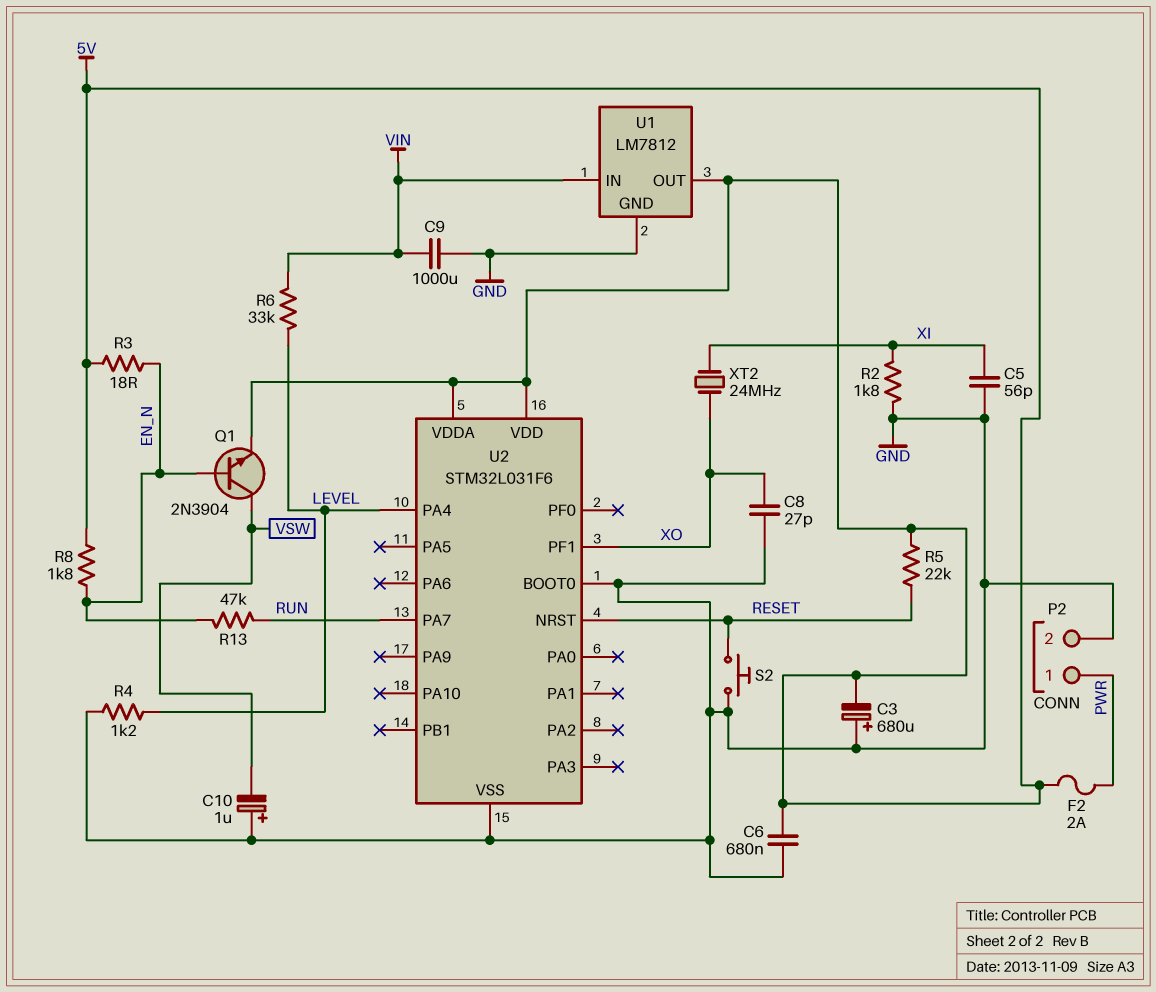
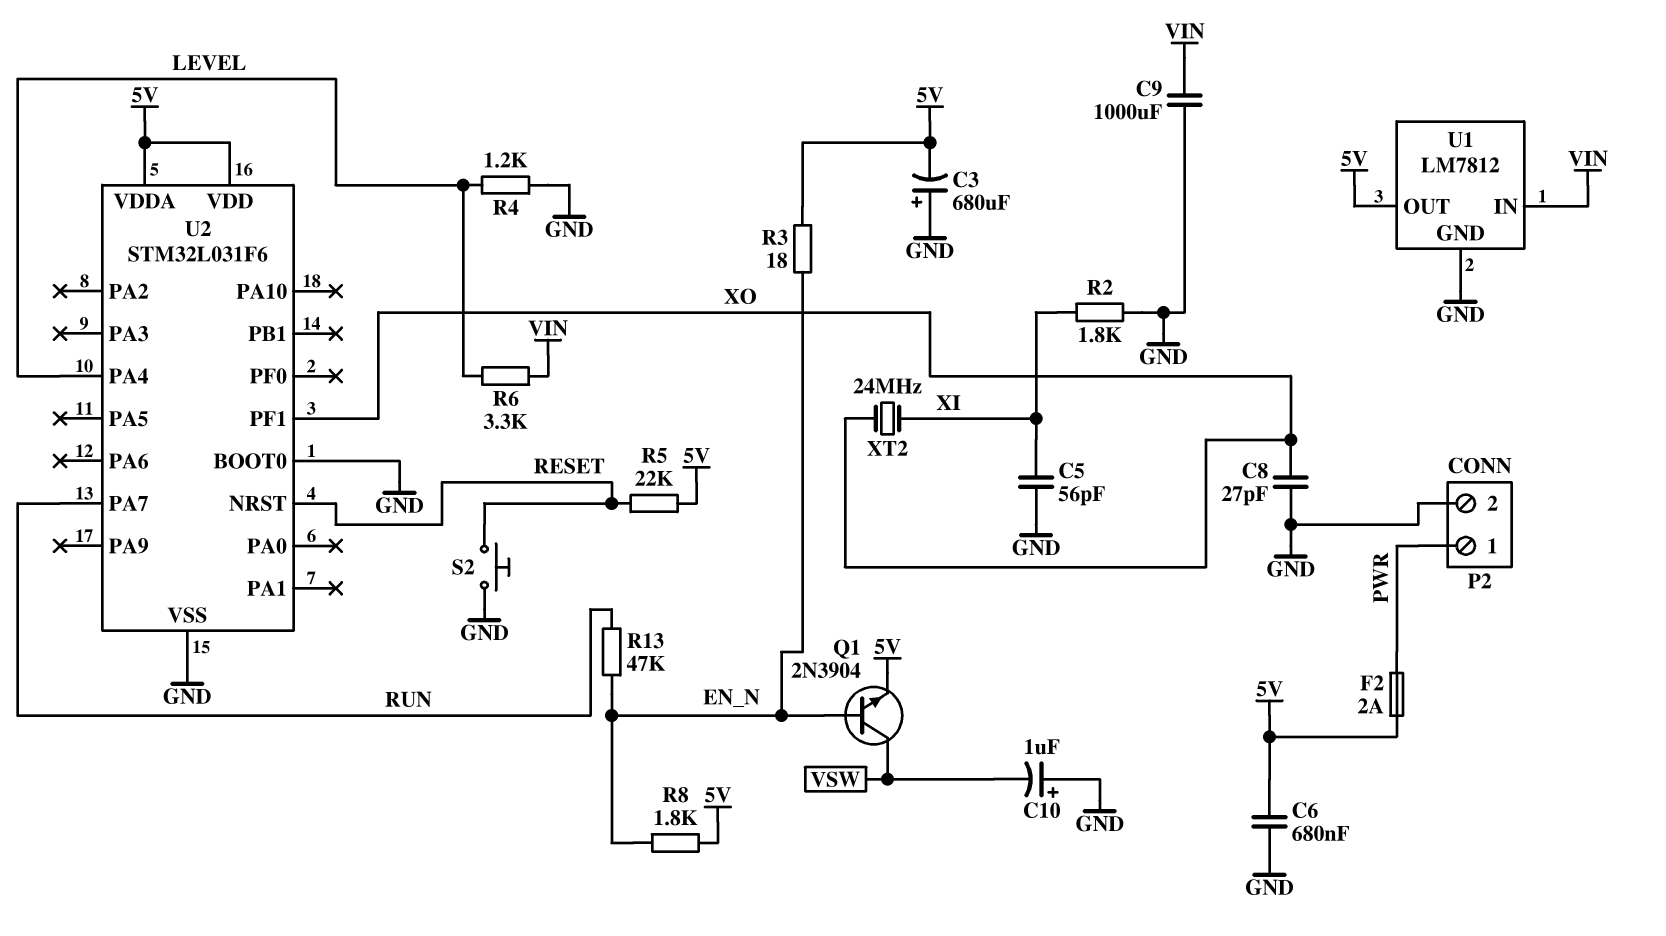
R6: 33k (LEVEL, VIN) -> 3.3k (LEVEL, VIN)

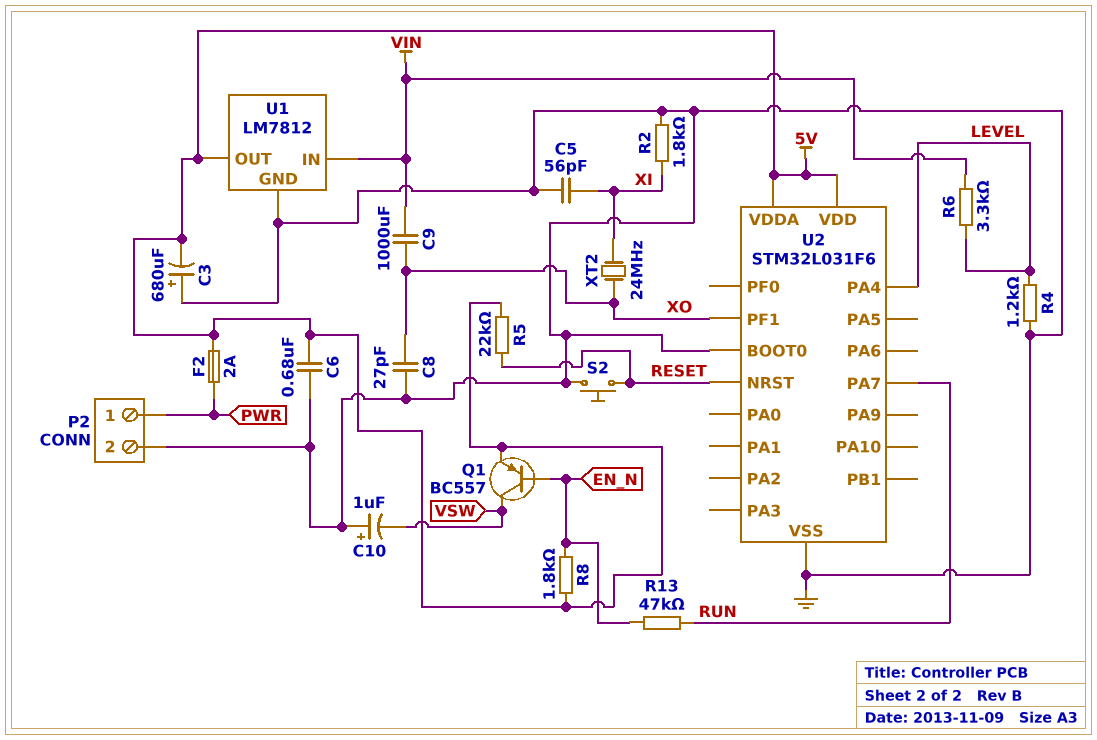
C9: 1000uF (GND, VIN) -> 1000uF (VIN, XO)
Q1: NPN 2N3904 (B EN_N, C VSW, E 5V) -> PNP BC557 (B EN_N, C VSW, E 5V)
R3: 18 (5V, EN_N) -> none

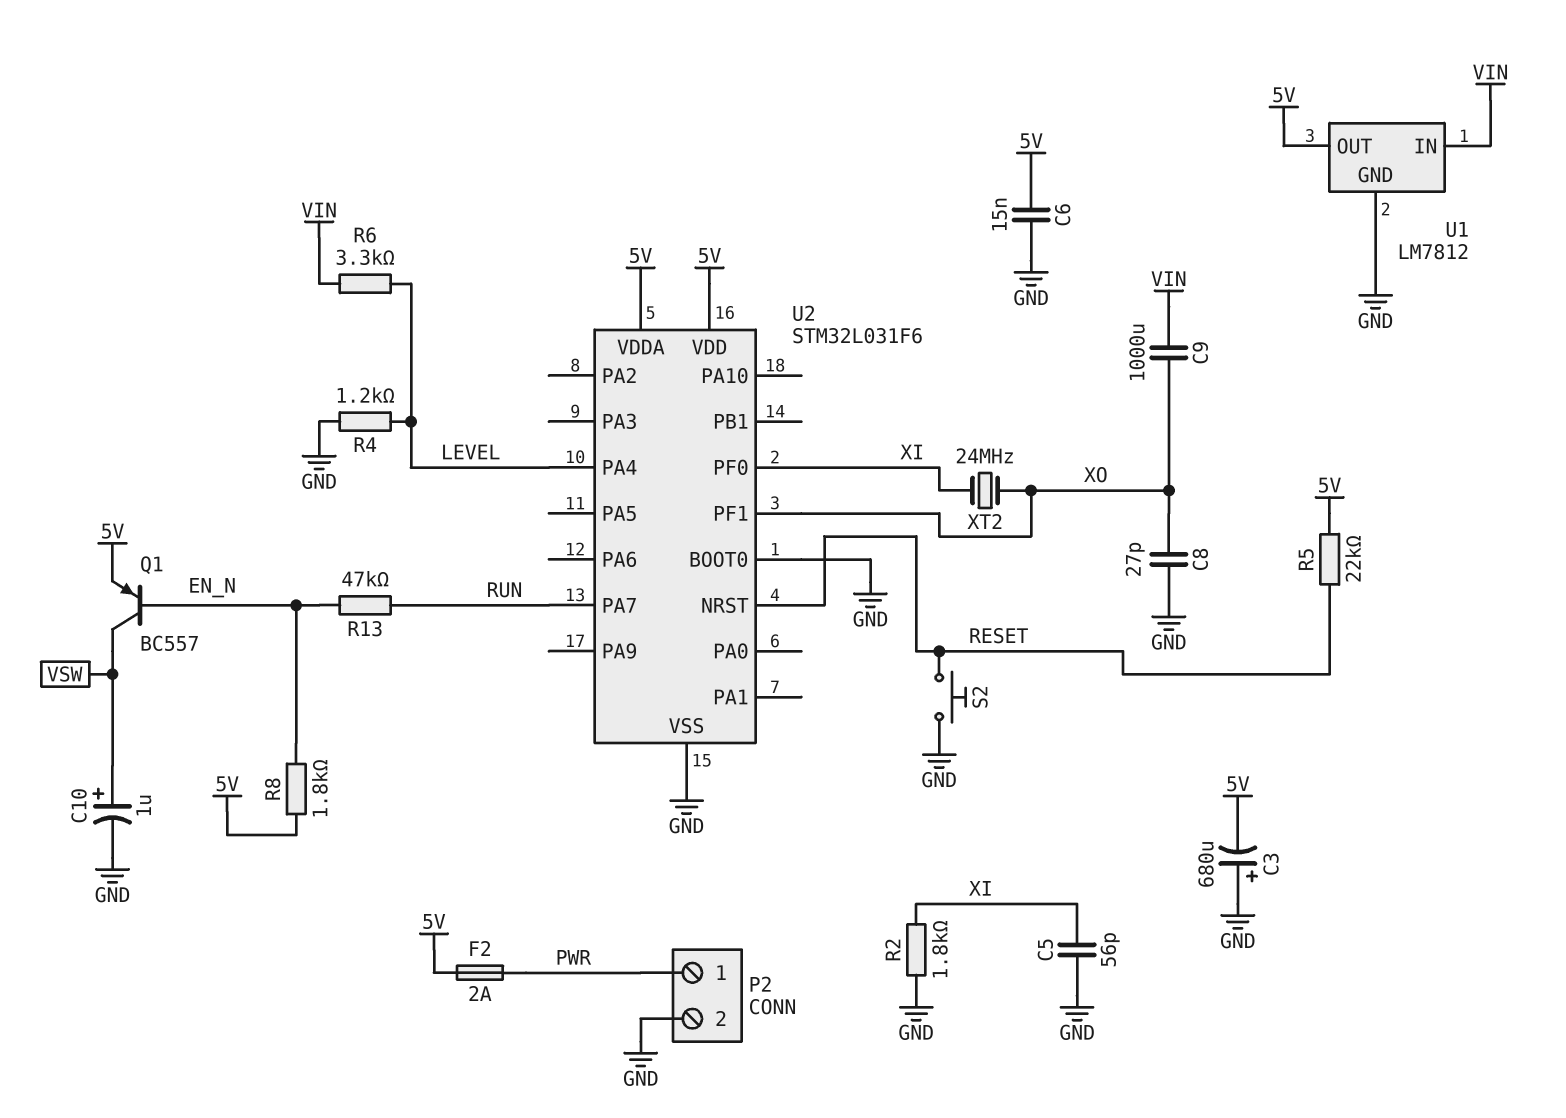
C6: 680nF (5V, GND) -> 15nF (5V, GND)
C10: 1uF (plus GND, minus VSW) -> 1uF (plus VSW, minus GND)
U2 pin PF0: none -> XI

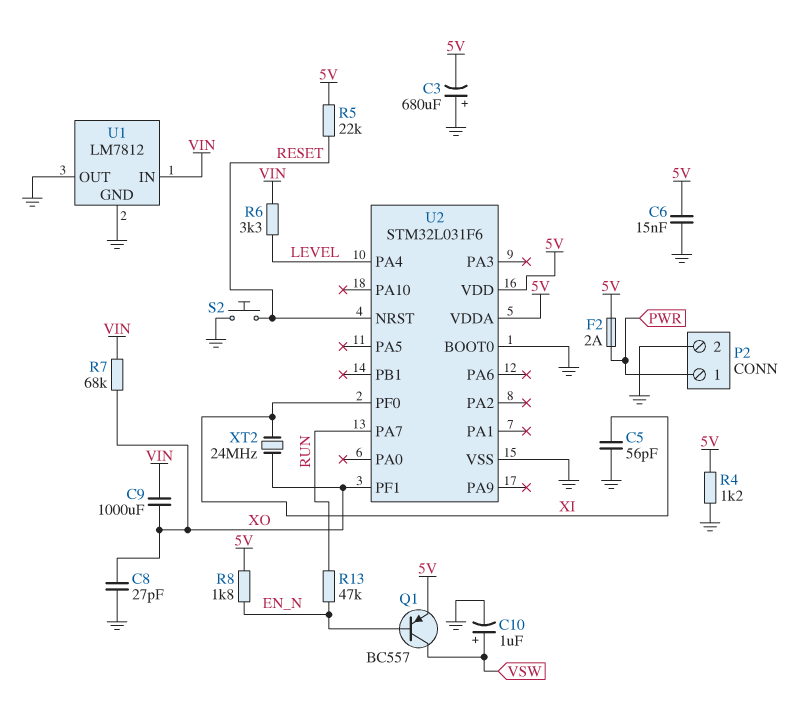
R2: 1.8k (GND, XI) -> none
R4: 1.2k (GND, LEVEL) -> 1.2k (5V, GND)
R7: none -> 68k (VIN, XO)
U1 pin OUT: 5V -> GND

